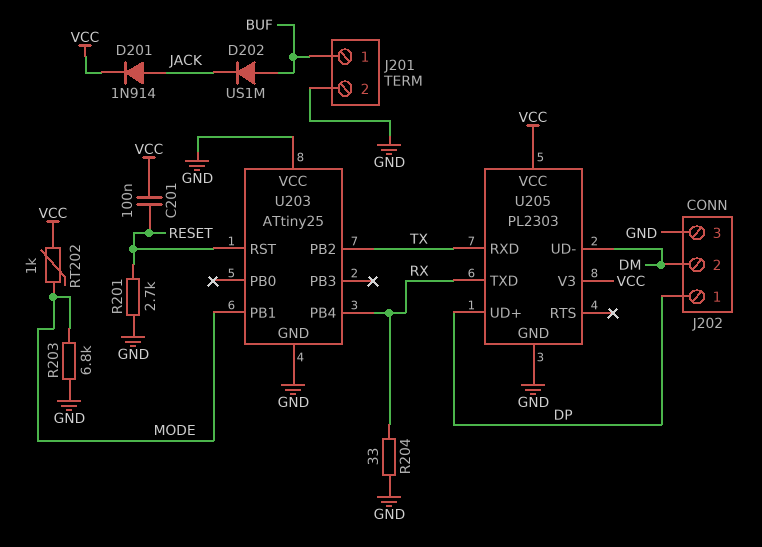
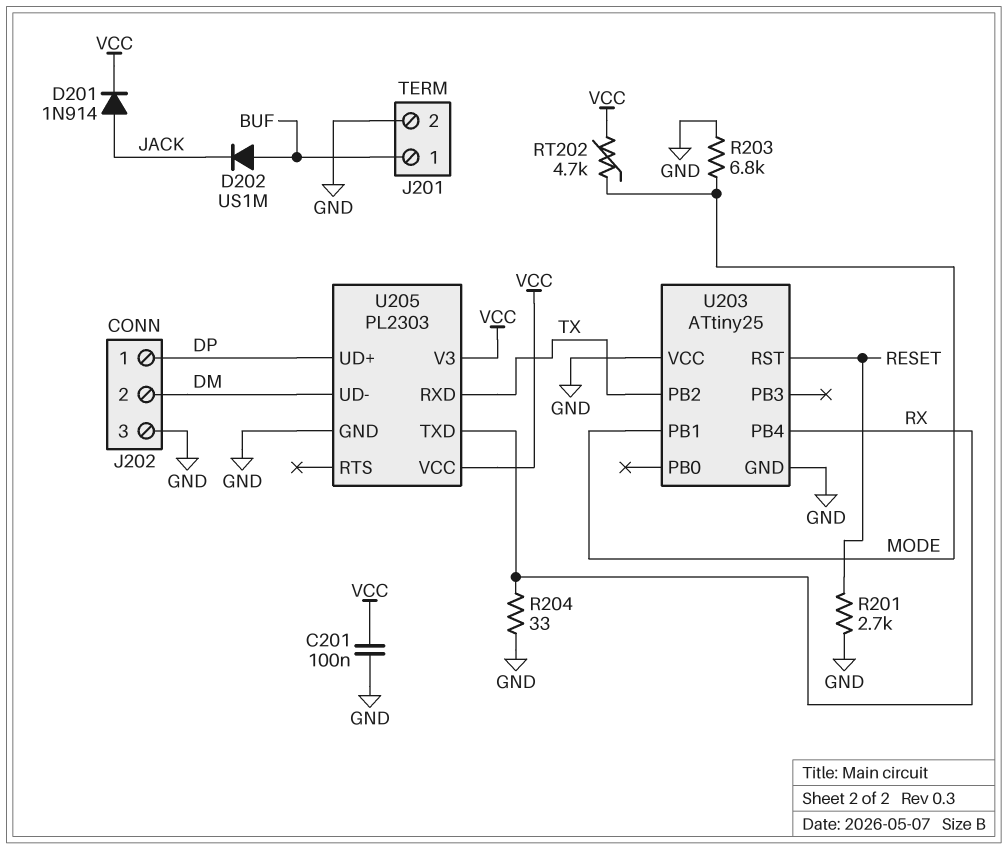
C201: 100nF (RESET, VCC) -> 100nF (GND, VCC)
RT202: 1k (MODE, VCC) -> 4.7k (MODE, VCC)

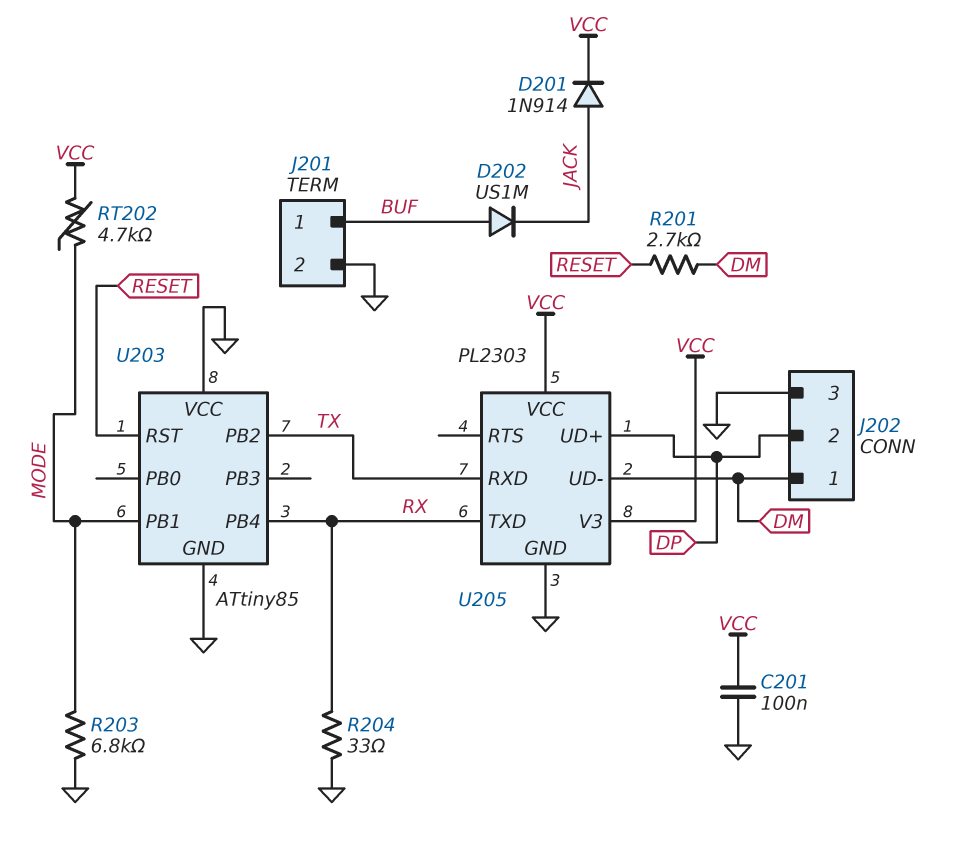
J202 pin 1: DP -> DM
J202 pin 2: DM -> DP
R201: 2.7k (GND, RESET) -> 2.7k (DM, RESET)
U203: ATtiny25 -> ATtiny85

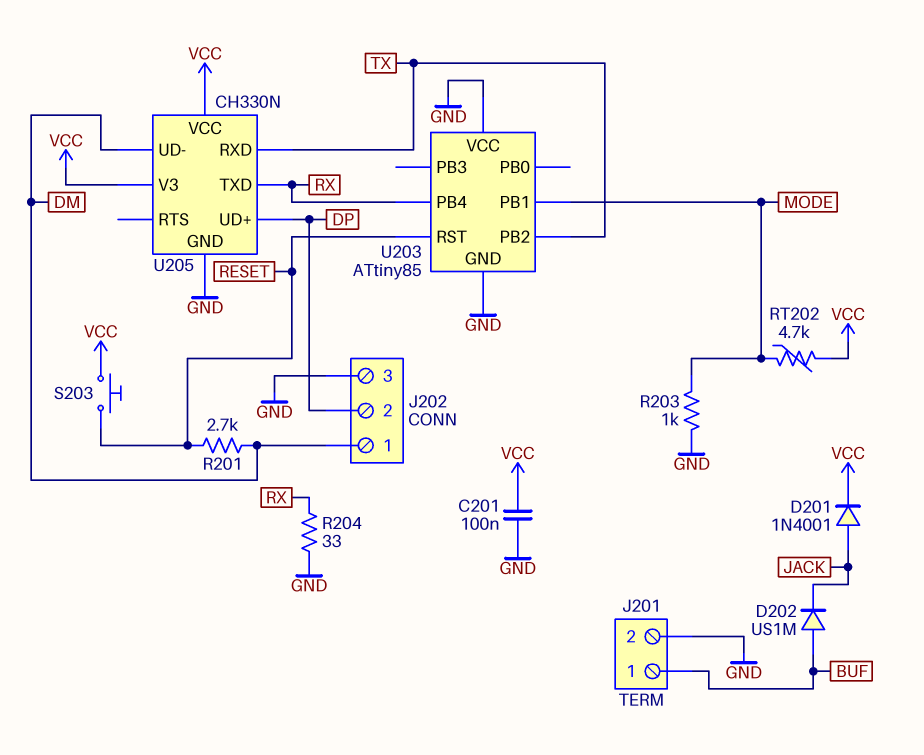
D201: diode 1N914 (A JACK, K VCC) -> diode 1N4001 (A JACK, K VCC)
R203: 6.8k (GND, MODE) -> 1k (GND, MODE)
S203: none -> button (RESET, VCC)
U205: PL2303 -> CH330N

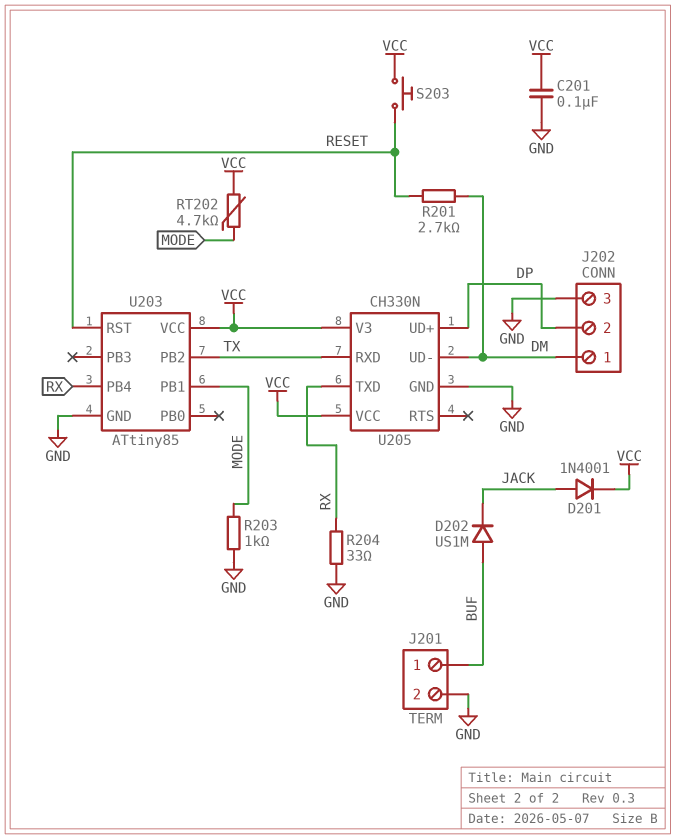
U203 pin VCC: GND -> VCC

